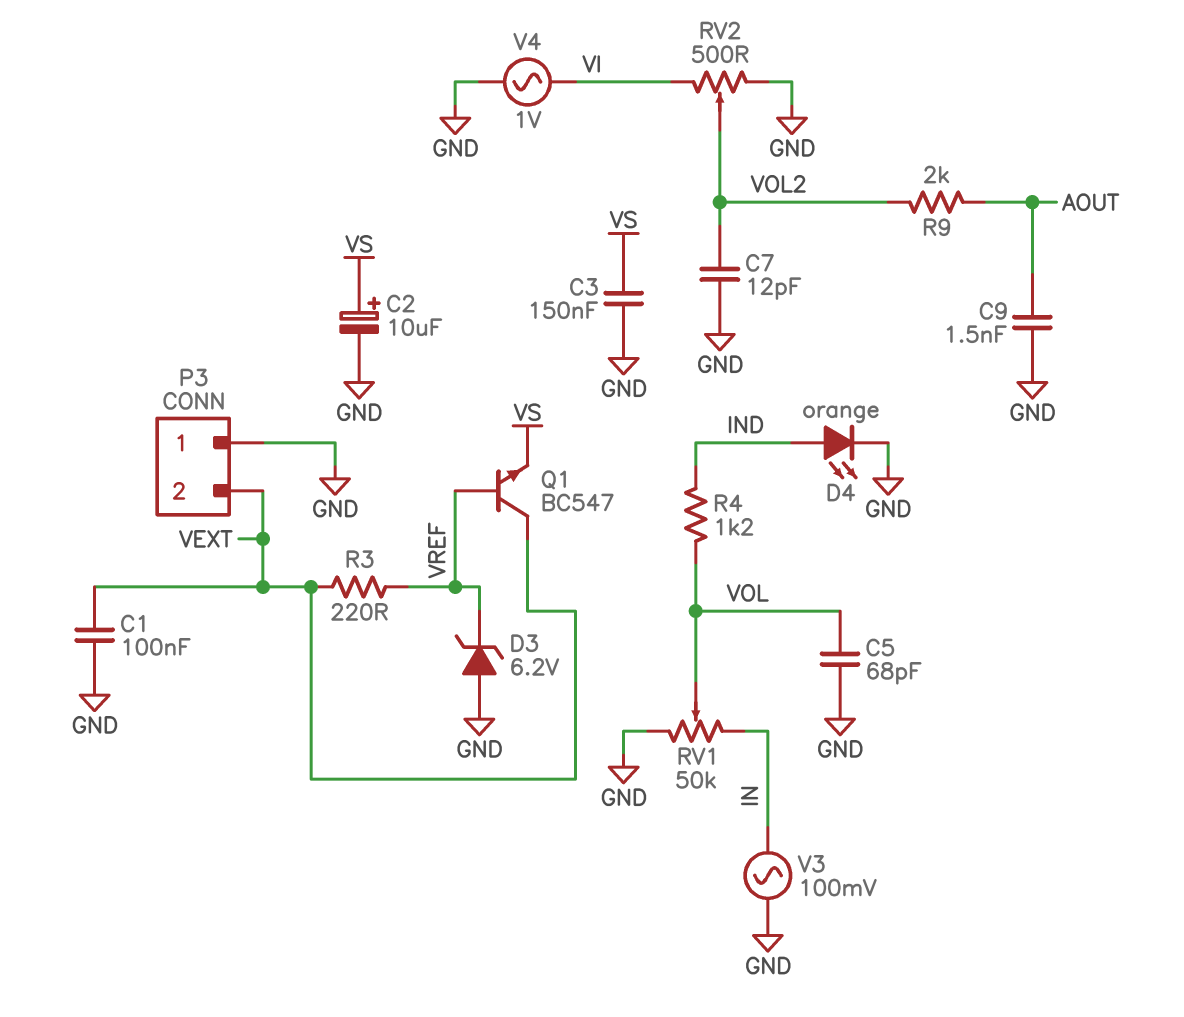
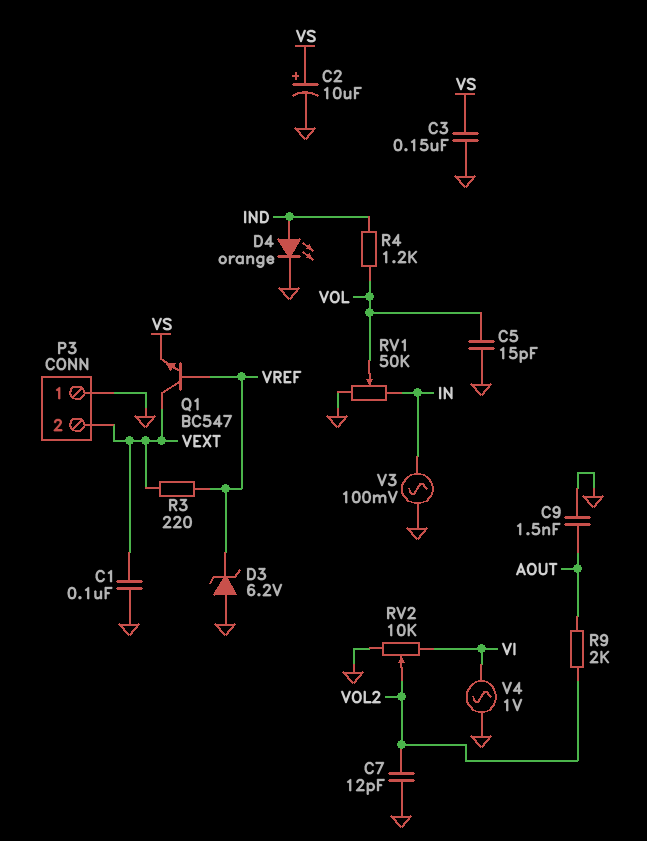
C5: 68pF (GND, VOL) -> 15pF (GND, VOL)
RV2: 500 (GND, VI, wiper VOL2) -> 10k (GND, VI, wiper VOL2)

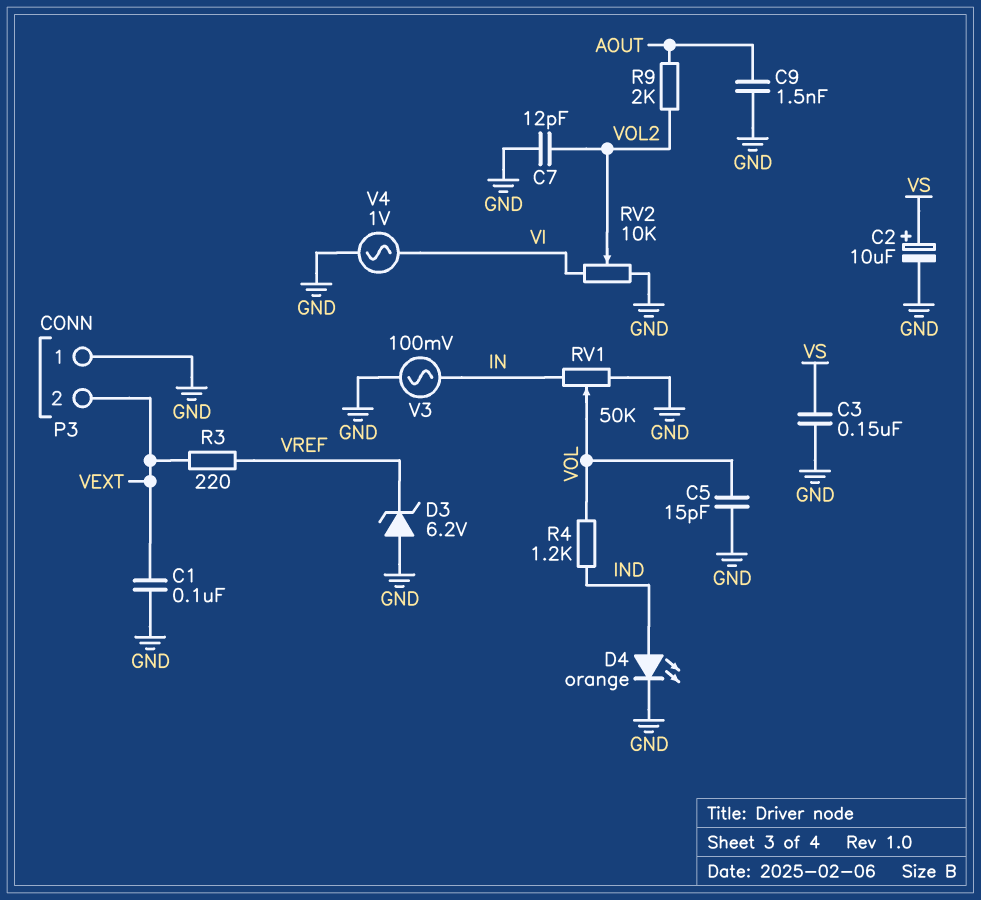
Q1: NPN BC547 (B VREF, C VEXT, E VS) -> none

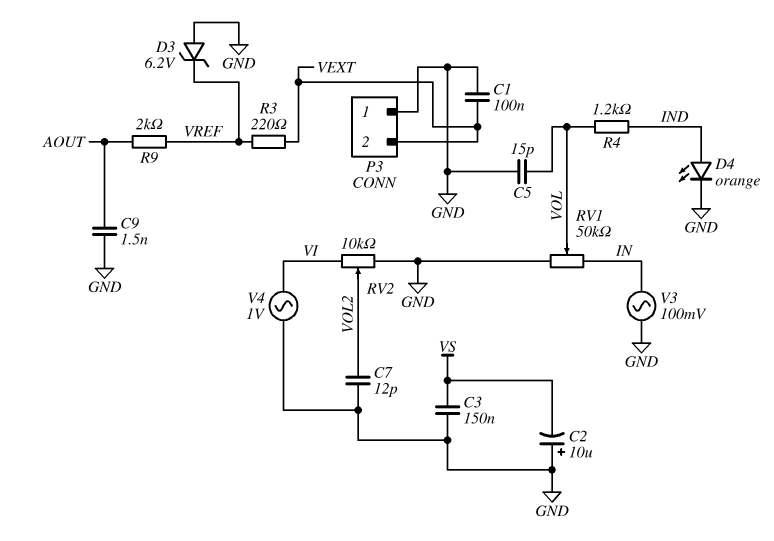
C2: 10uF (plus VS, minus GND) -> 10uF (plus GND, minus VS)
R9: 2k (AOUT, VOL2) -> 2k (AOUT, VREF)

